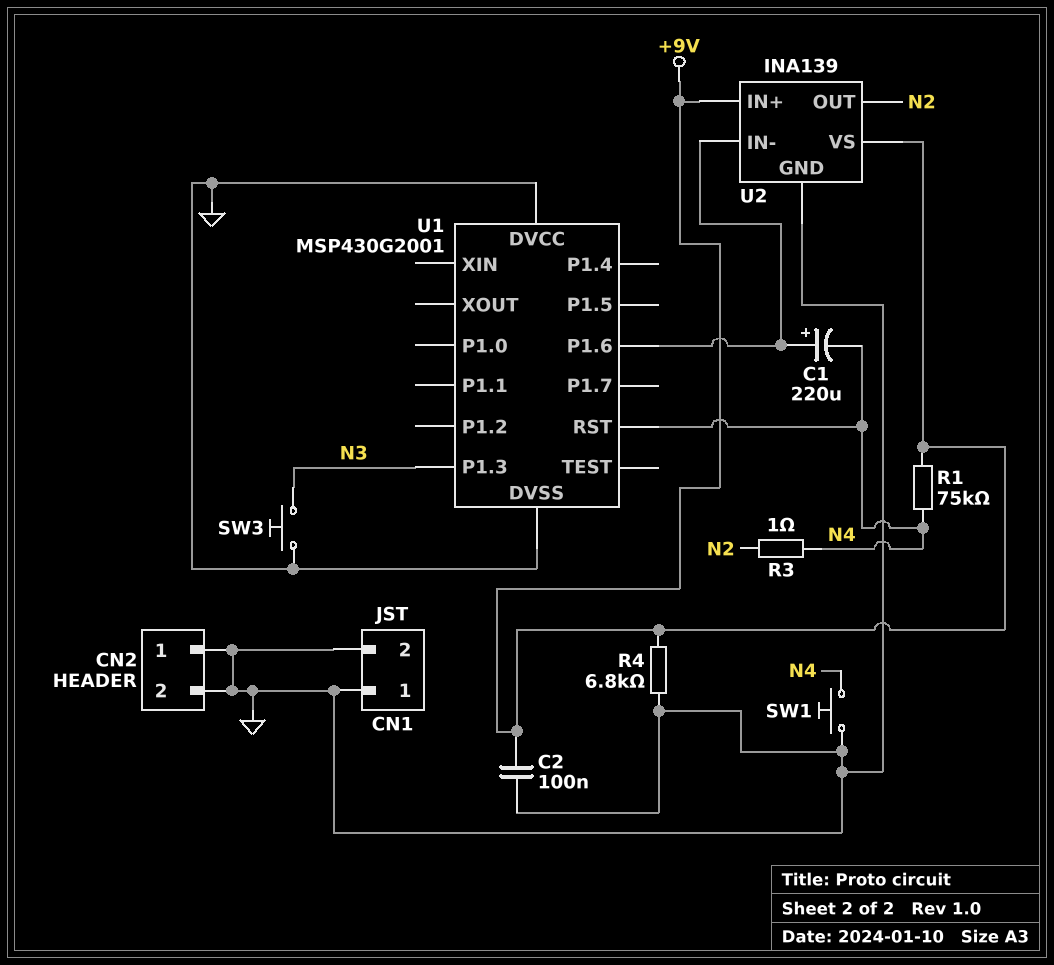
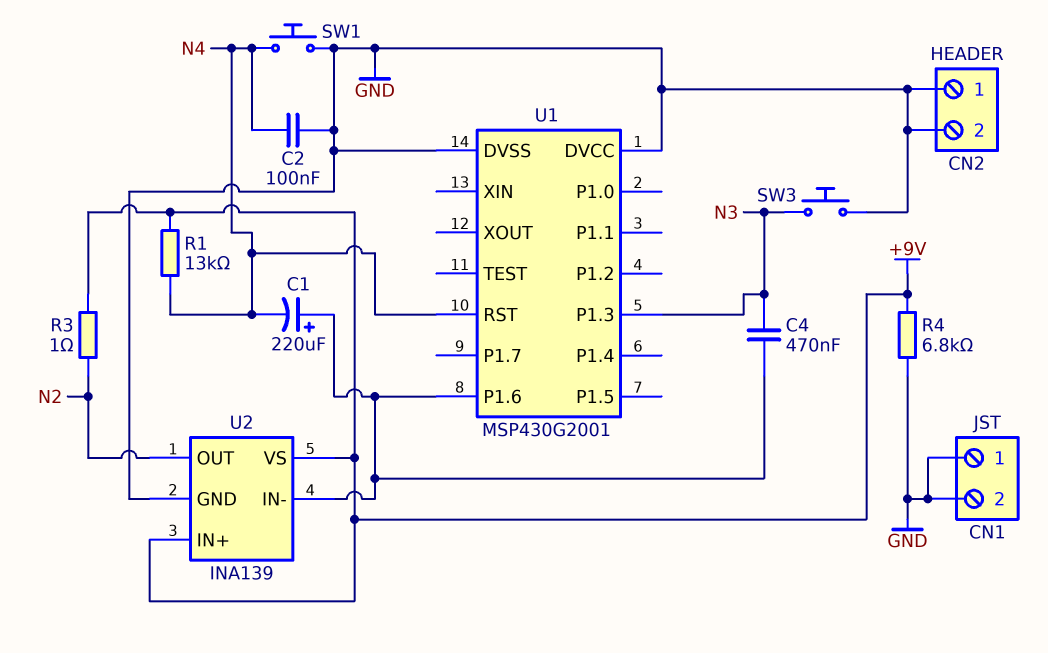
C2: 100nF (+9V, GND) -> 100nF (GND, N4)
C4: none -> 470nF (N3, U1/P1.6)
R1: 75k (+9V, N4) -> 13k (+9V, N4)
R3: 1 (N2, N4) -> 1 (+9V, N2)

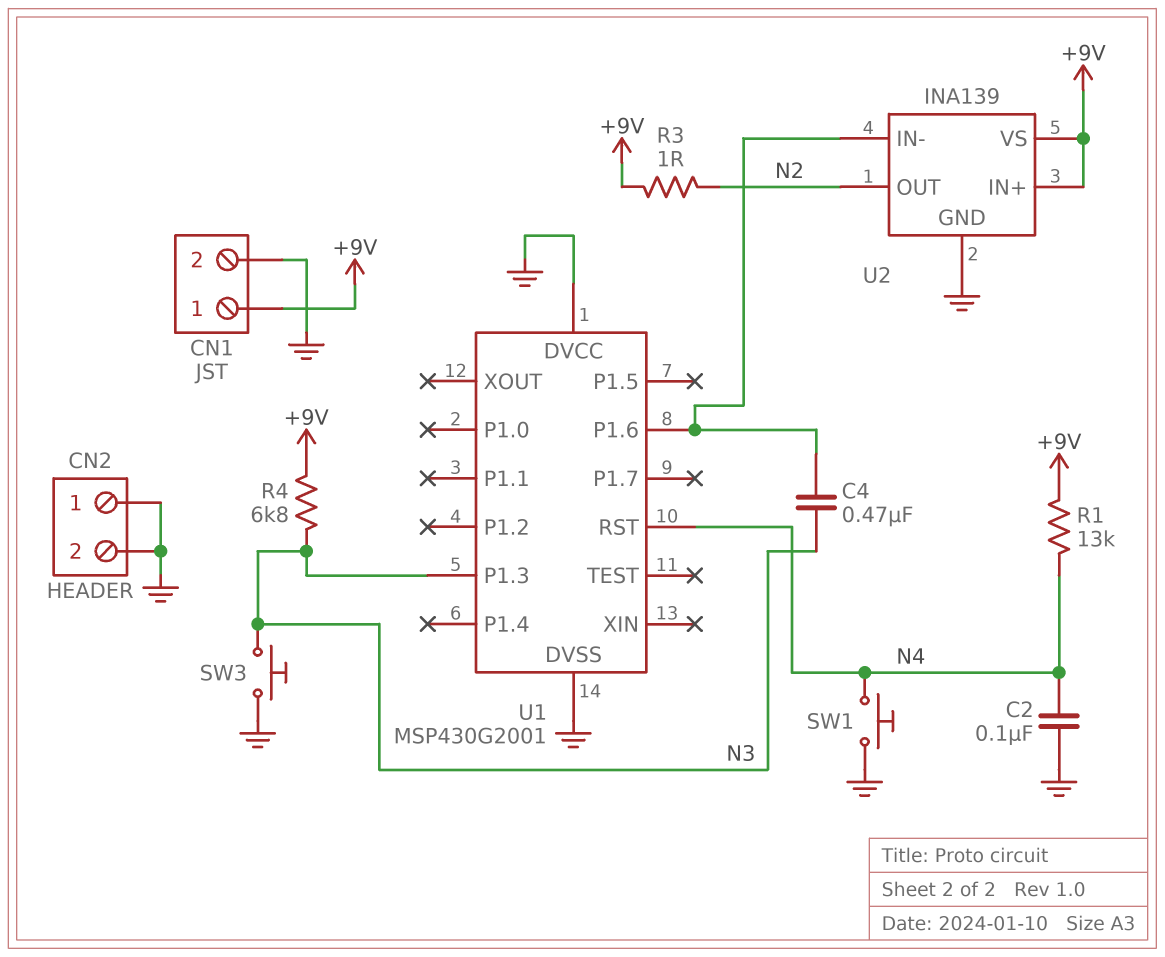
C1: 220uF (plus U1/P1.6, minus N4) -> none
CN1 pin 1: GND -> +9V
R4: 6.8k (+9V, GND) -> 6.8k (+9V, N3)

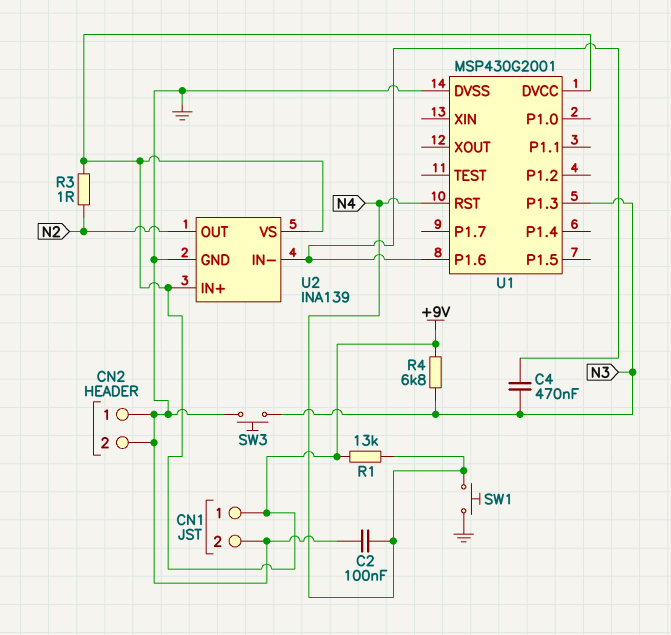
U1 pin DVCC: GND -> +9V

